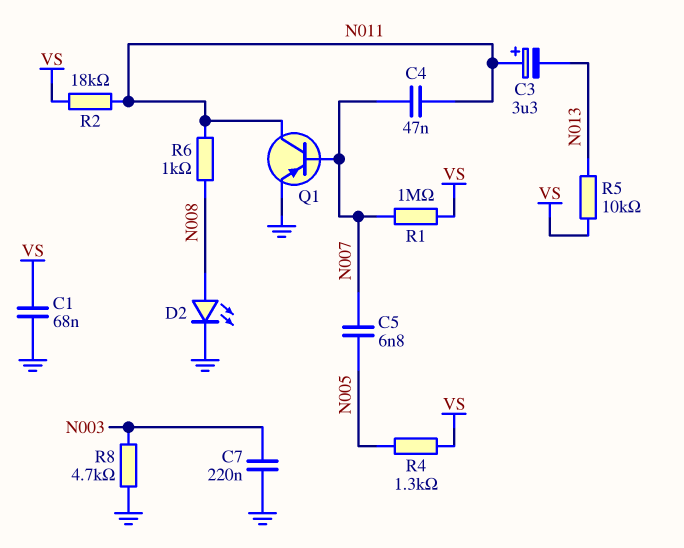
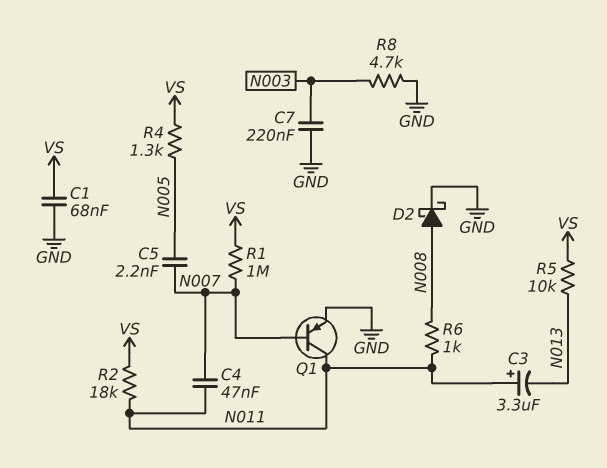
C5: 6.8nF (N005, N007) -> 2.2nF (N005, N007)
D2: LED (A N008, K GND) -> schottky (A N008, K GND)

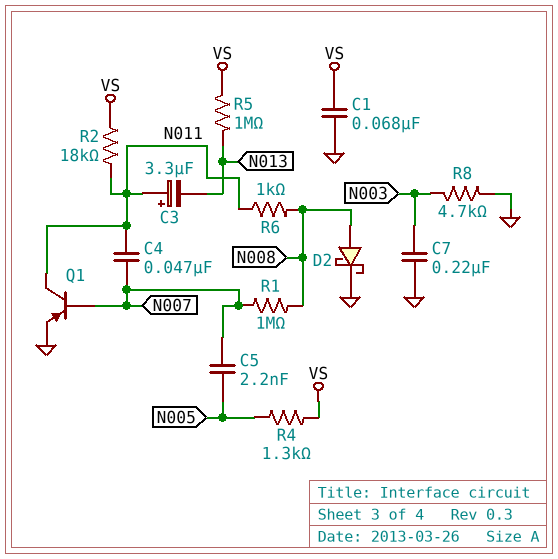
R1: 1M (N007, VS) -> 1M (N007, N008)
R5: 10k (N013, VS) -> 1M (N013, VS)

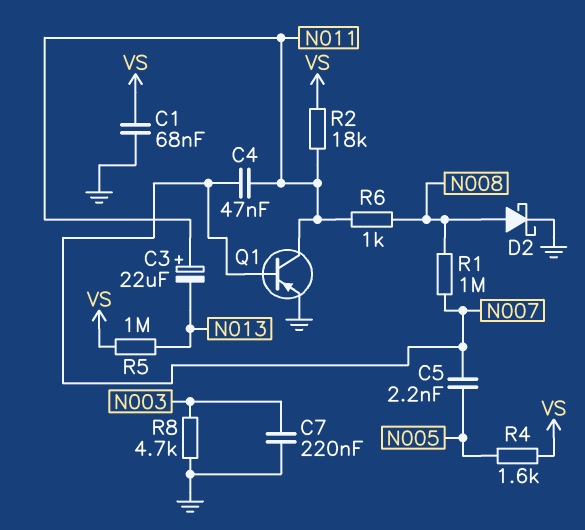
C3: 3.3uF (plus N011, minus N013) -> 22uF (plus N011, minus N013)
R4: 1.3k (N005, VS) -> 1.6k (N005, VS)

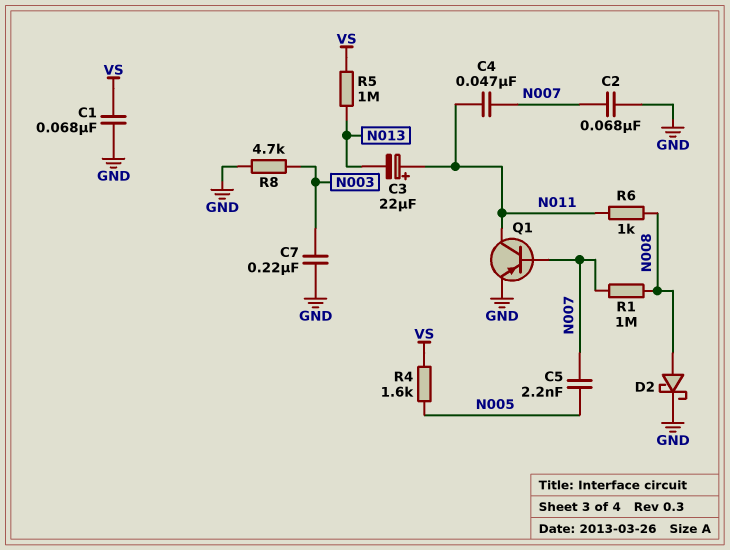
C2: none -> 68nF (GND, N007)
R2: 18k (N011, VS) -> none

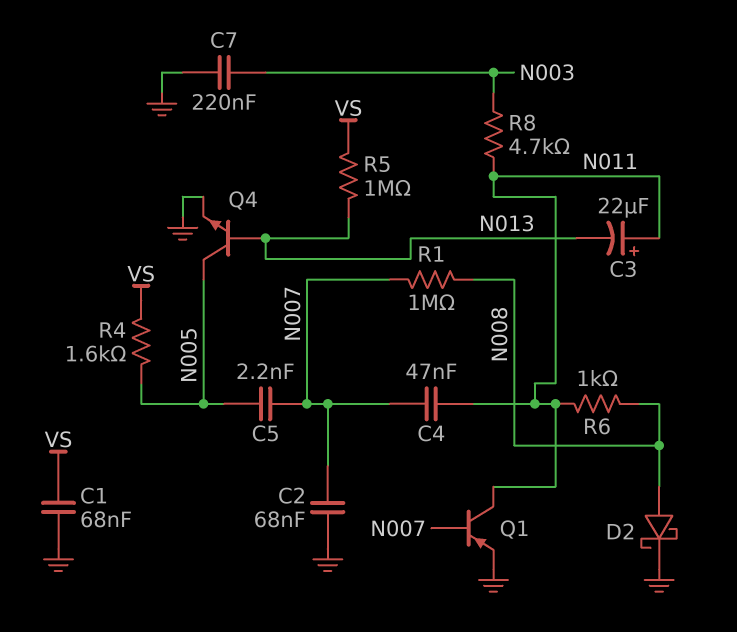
Q4: none -> NPN (B N013, C N005, E GND)
R8: 4.7k (GND, N003) -> 4.7k (N003, N011)

